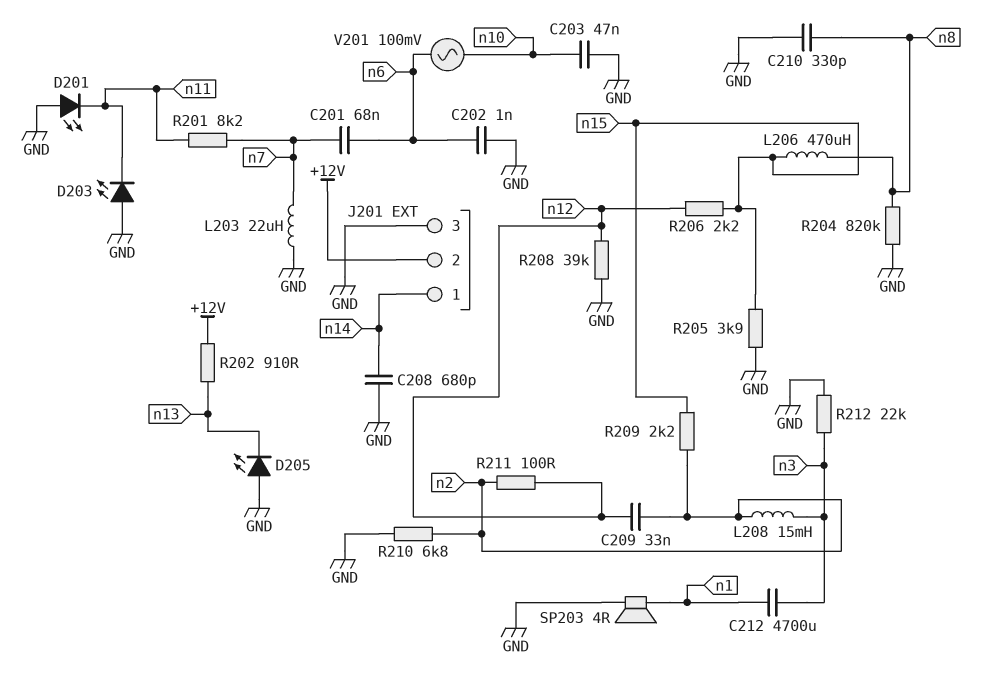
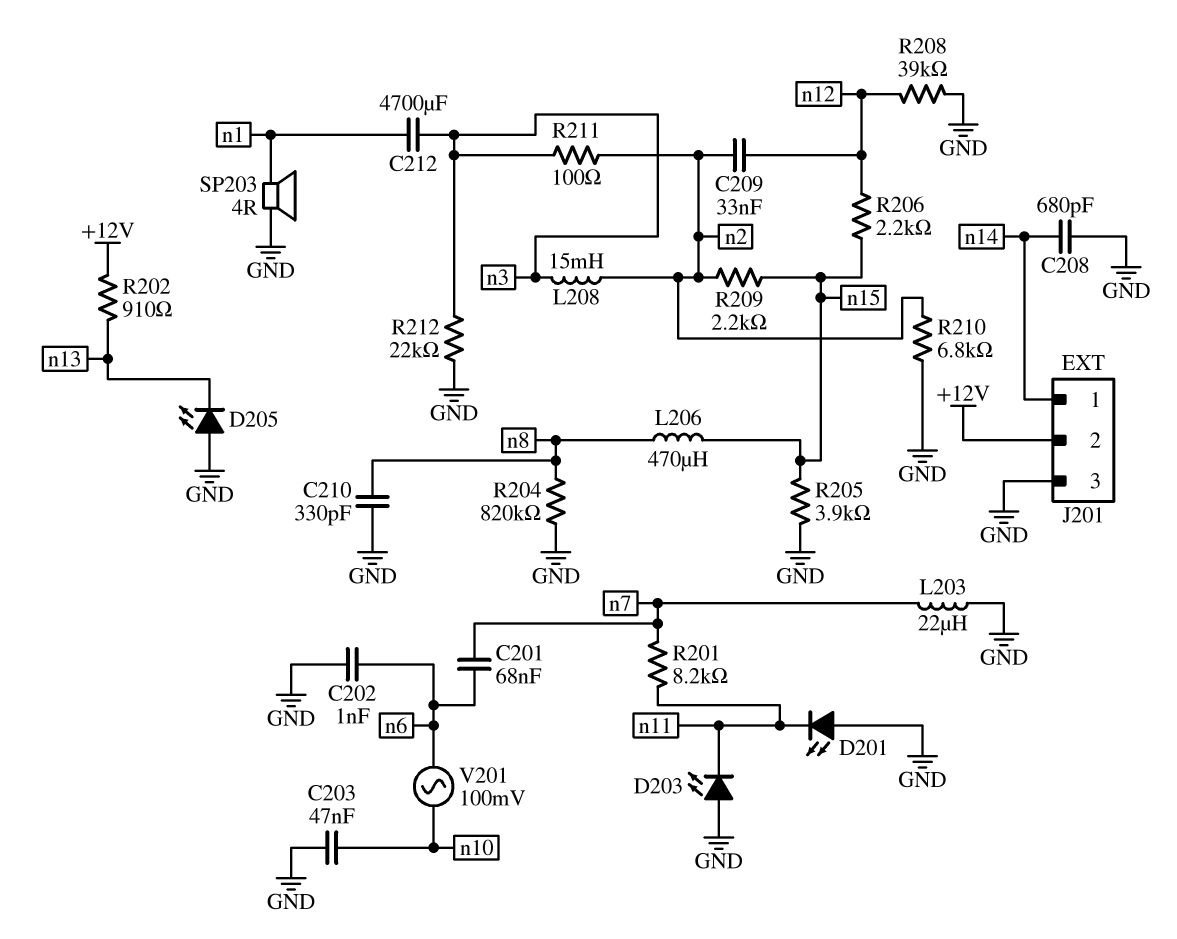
R211: 100 (n2, n12) -> 100 (n2, n3)

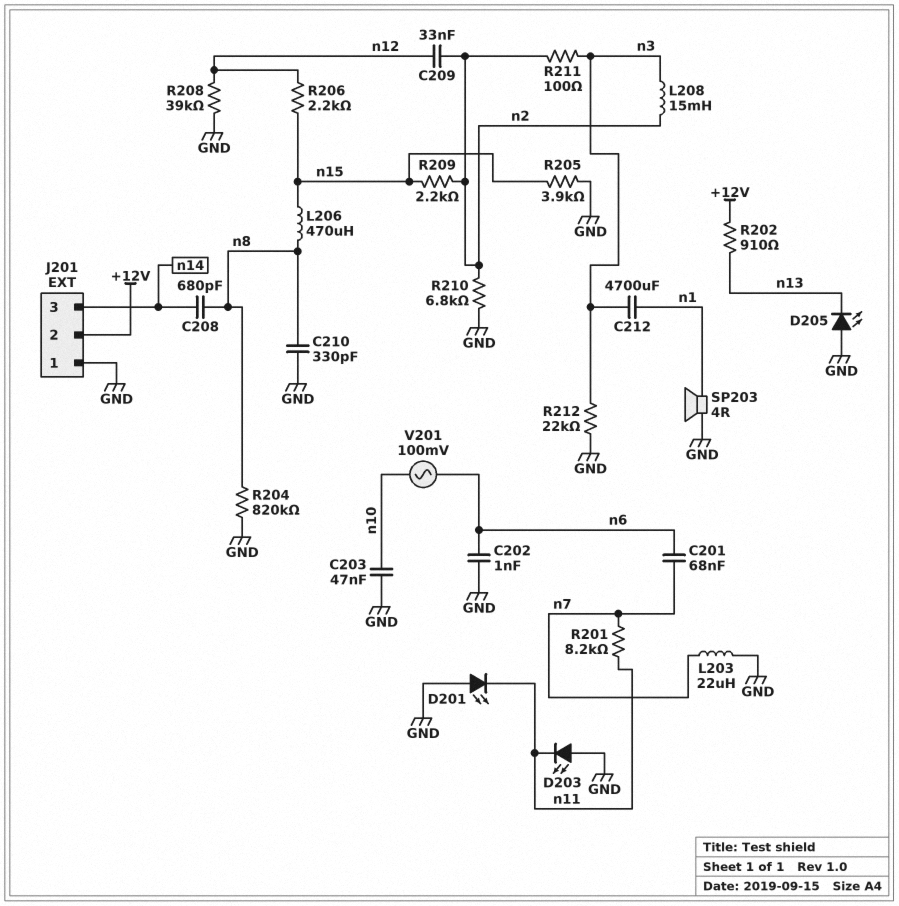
C208: 680pF (GND, n14) -> 680pF (n8, n14)
J201 pin 1: n14 -> GND
J201 pin 3: GND -> n14

